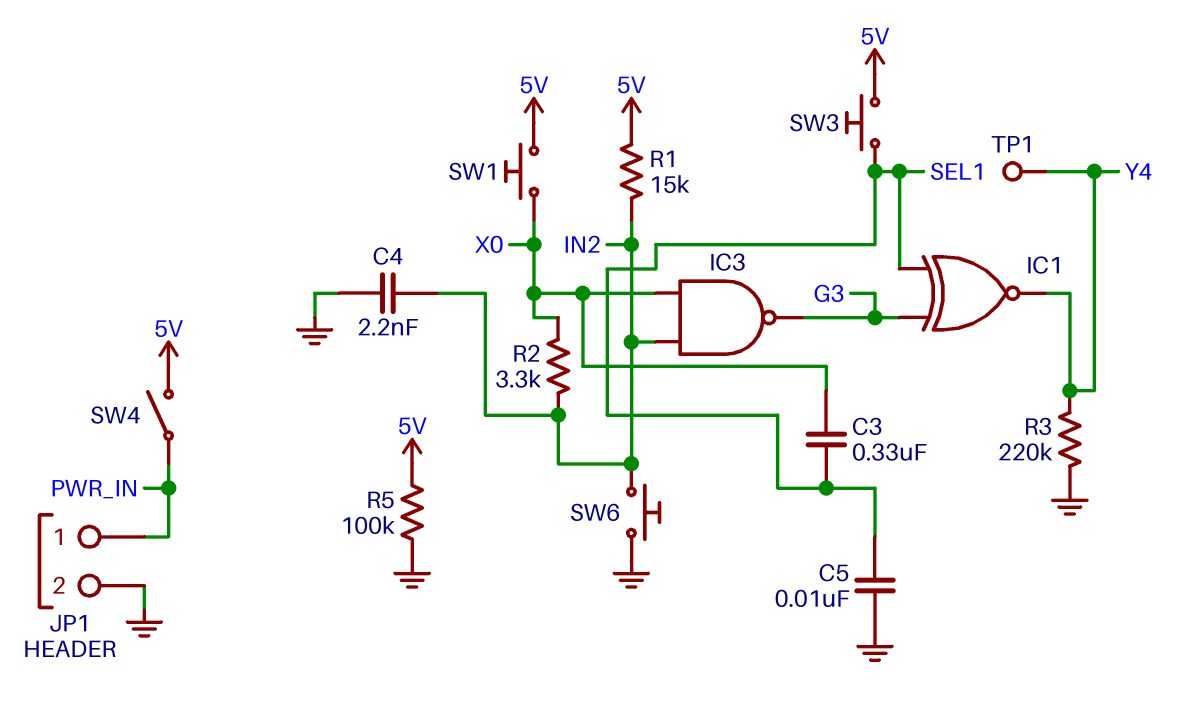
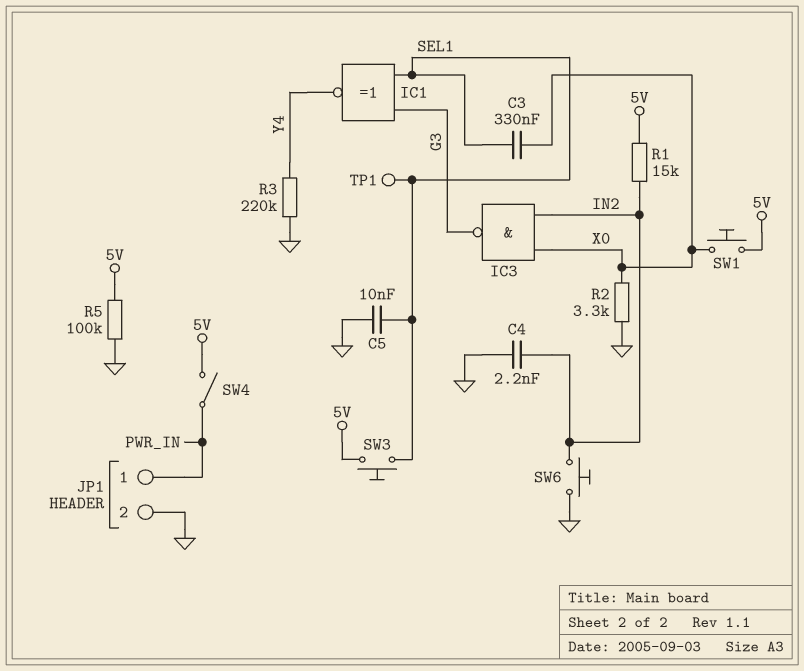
R2: 3.3k (IN2, X0) -> 3.3k (GND, X0)
TP1: test point (Y4) -> test point (SEL1)

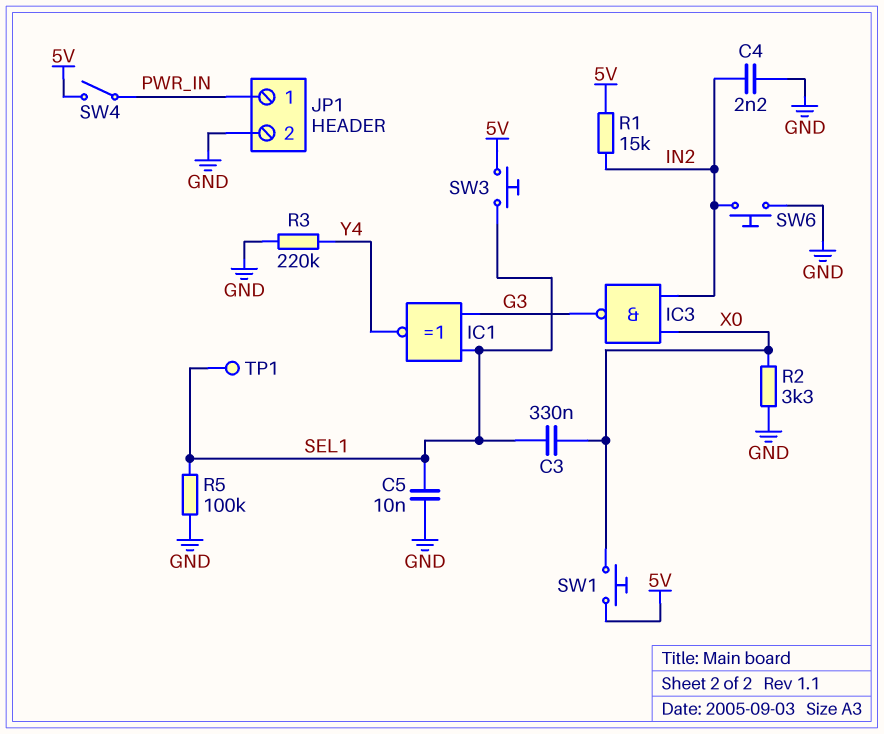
R5: 100k (5V, GND) -> 100k (GND, SEL1)

